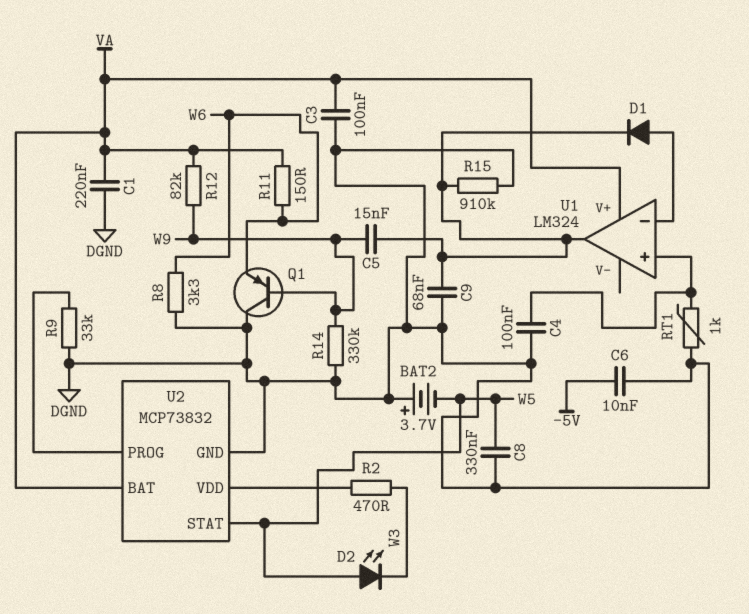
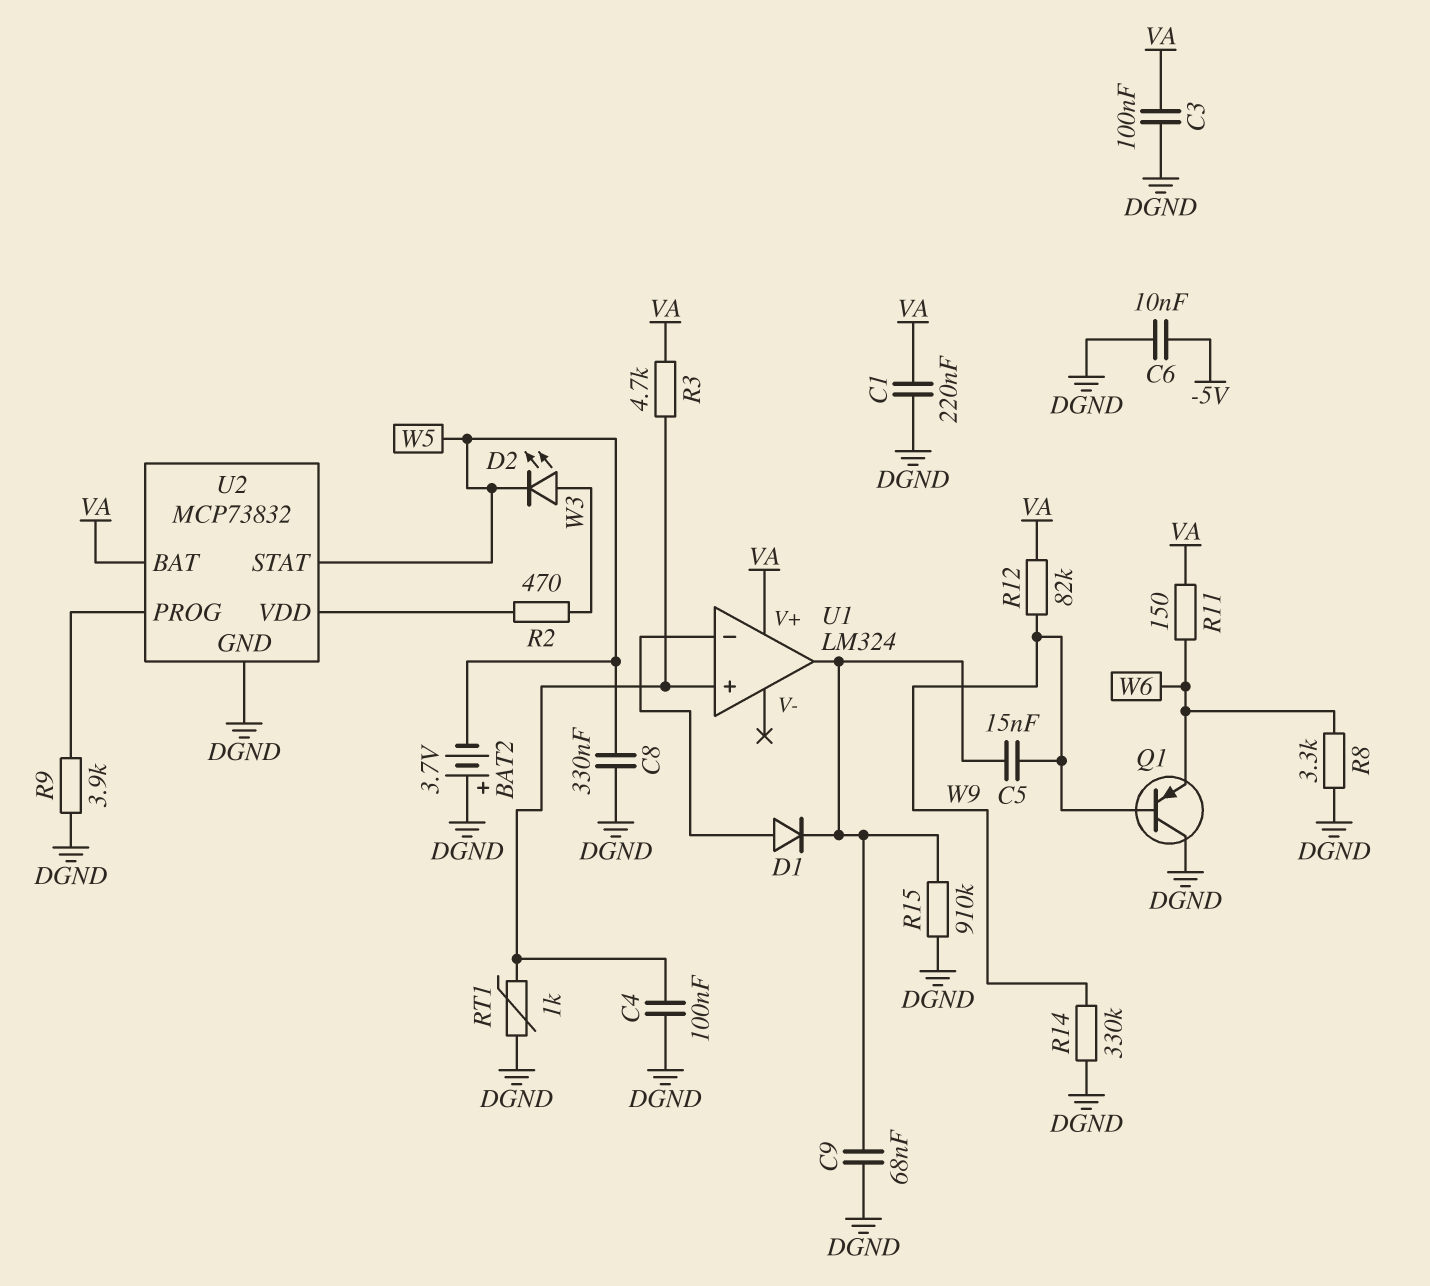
D2: LED (A W5, K W3) -> LED (A W3, K W5)
R3: none -> 4.7k (U1/in+, VA)
R9: 33k (DGND, U2/PROG) -> 3.9k (DGND, U2/PROG)

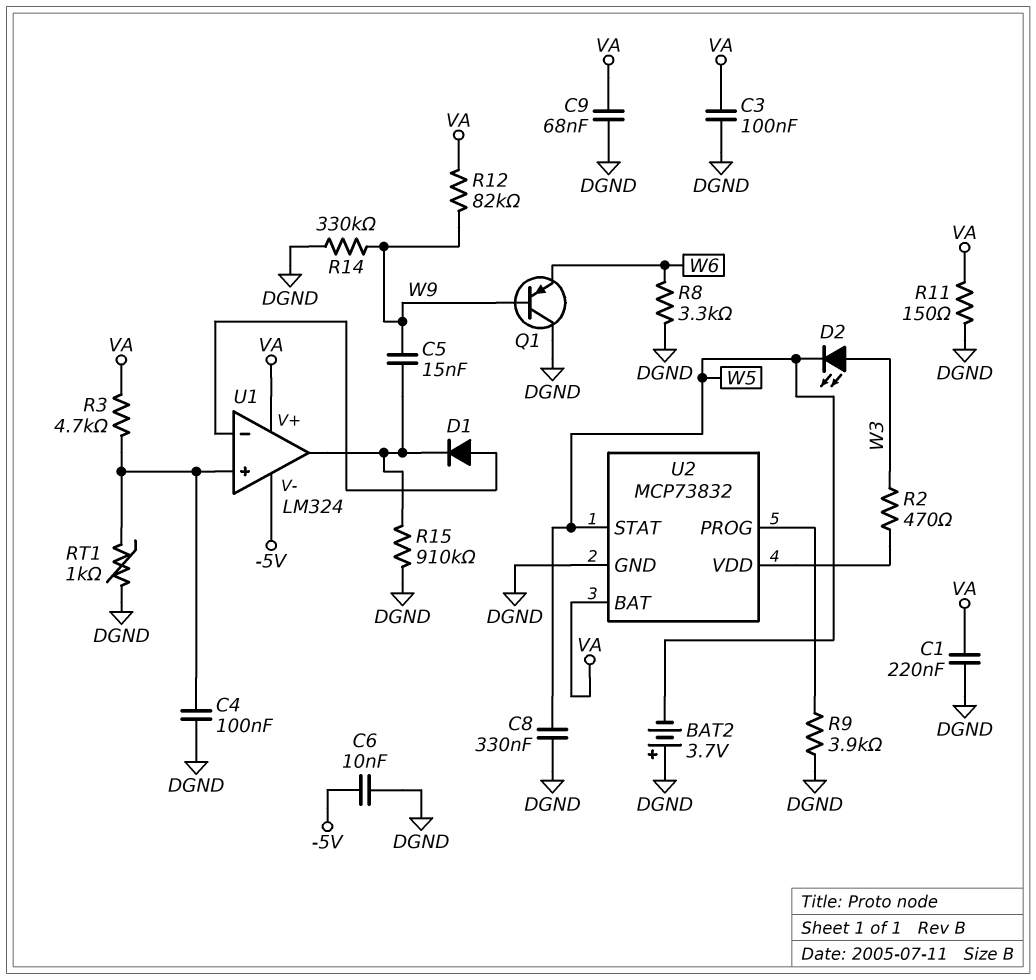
C9: 68nF (DGND, U1/out) -> 68nF (DGND, VA)
R11: 150 (VA, W6) -> 150 (DGND, VA)
U1 pin V-: none -> -5V

